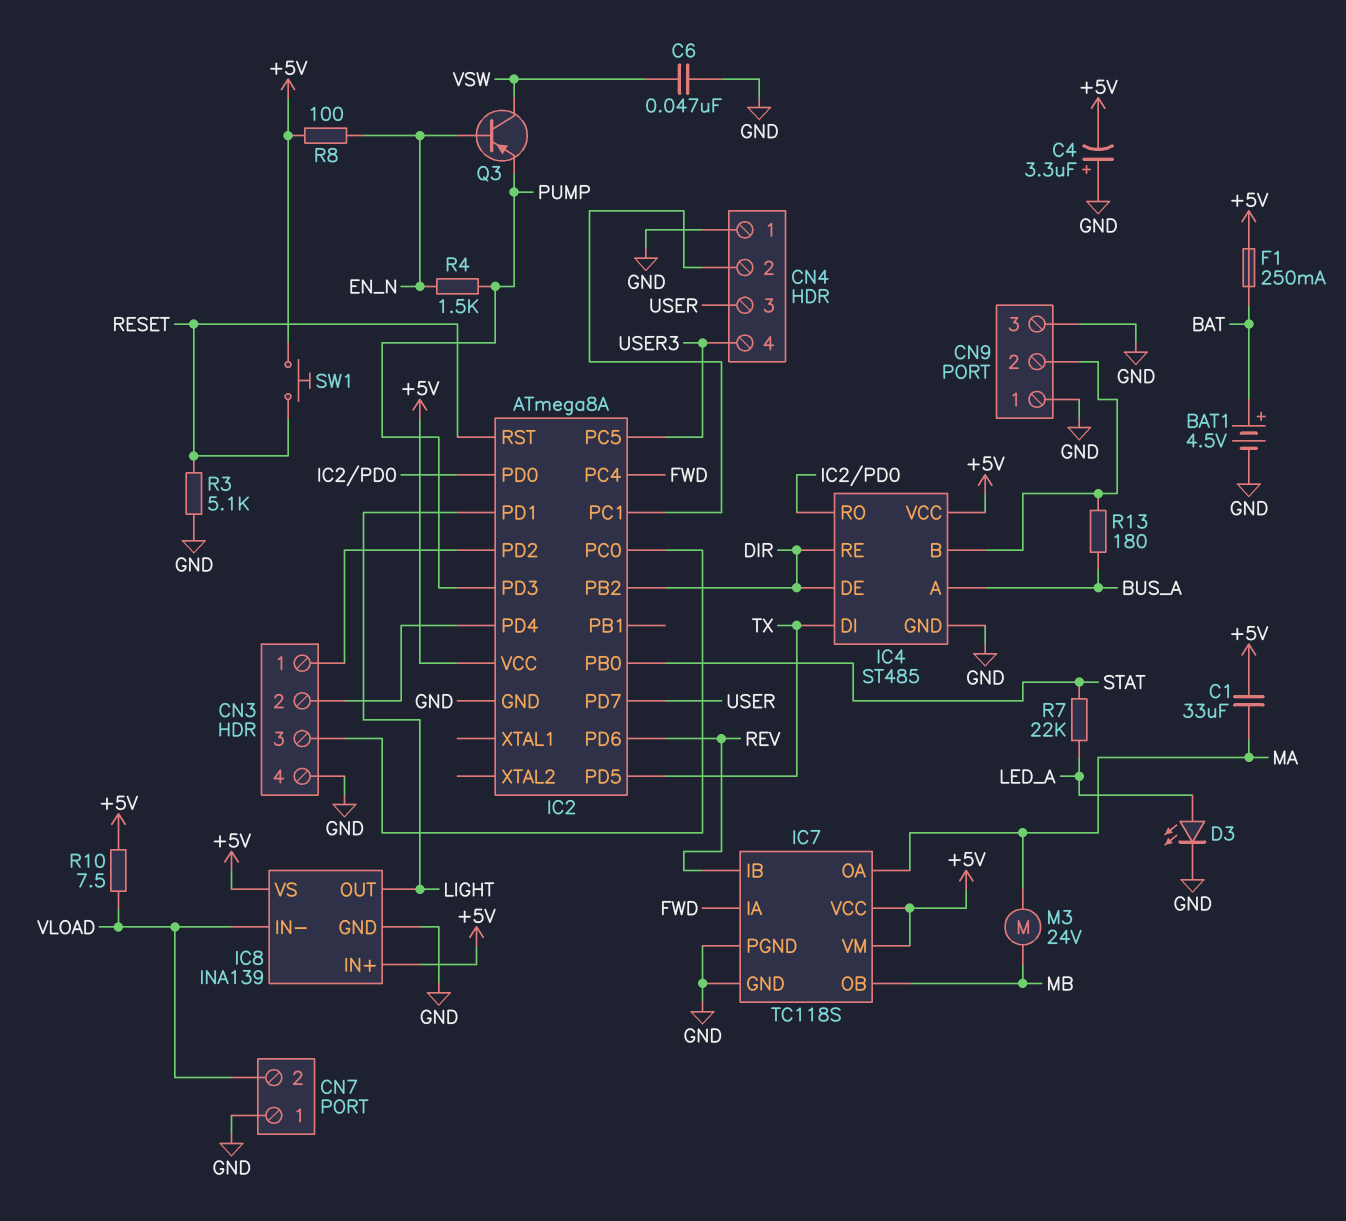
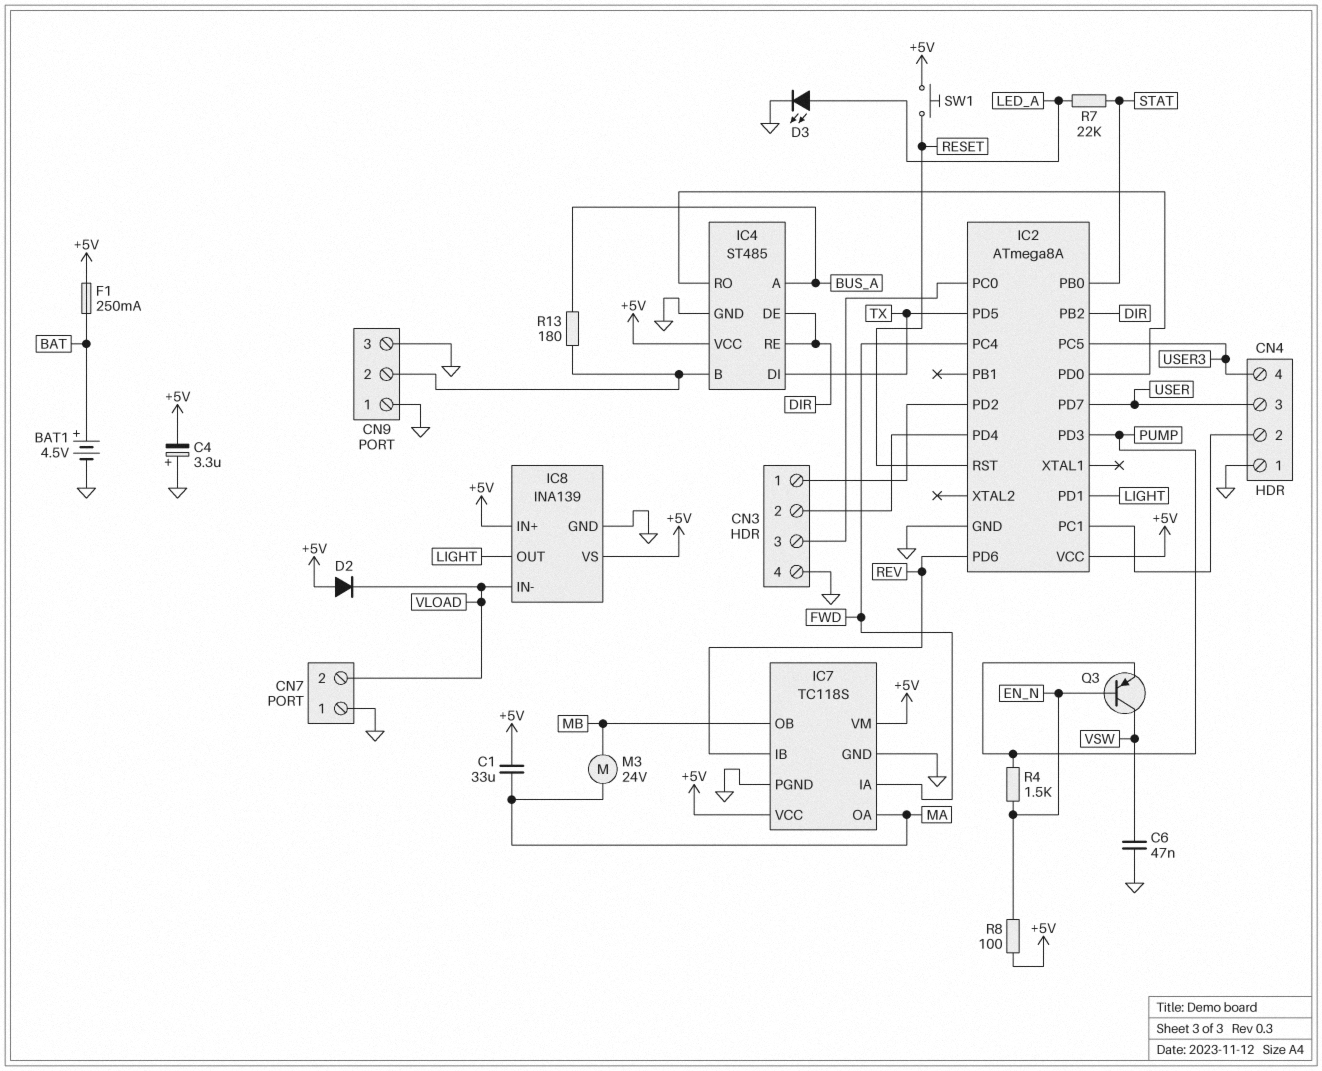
D2: none -> diode (A +5V, K VLOAD)
R3: 5.1k (GND, RESET) -> none
R10: 7.5 (+5V, VLOAD) -> none

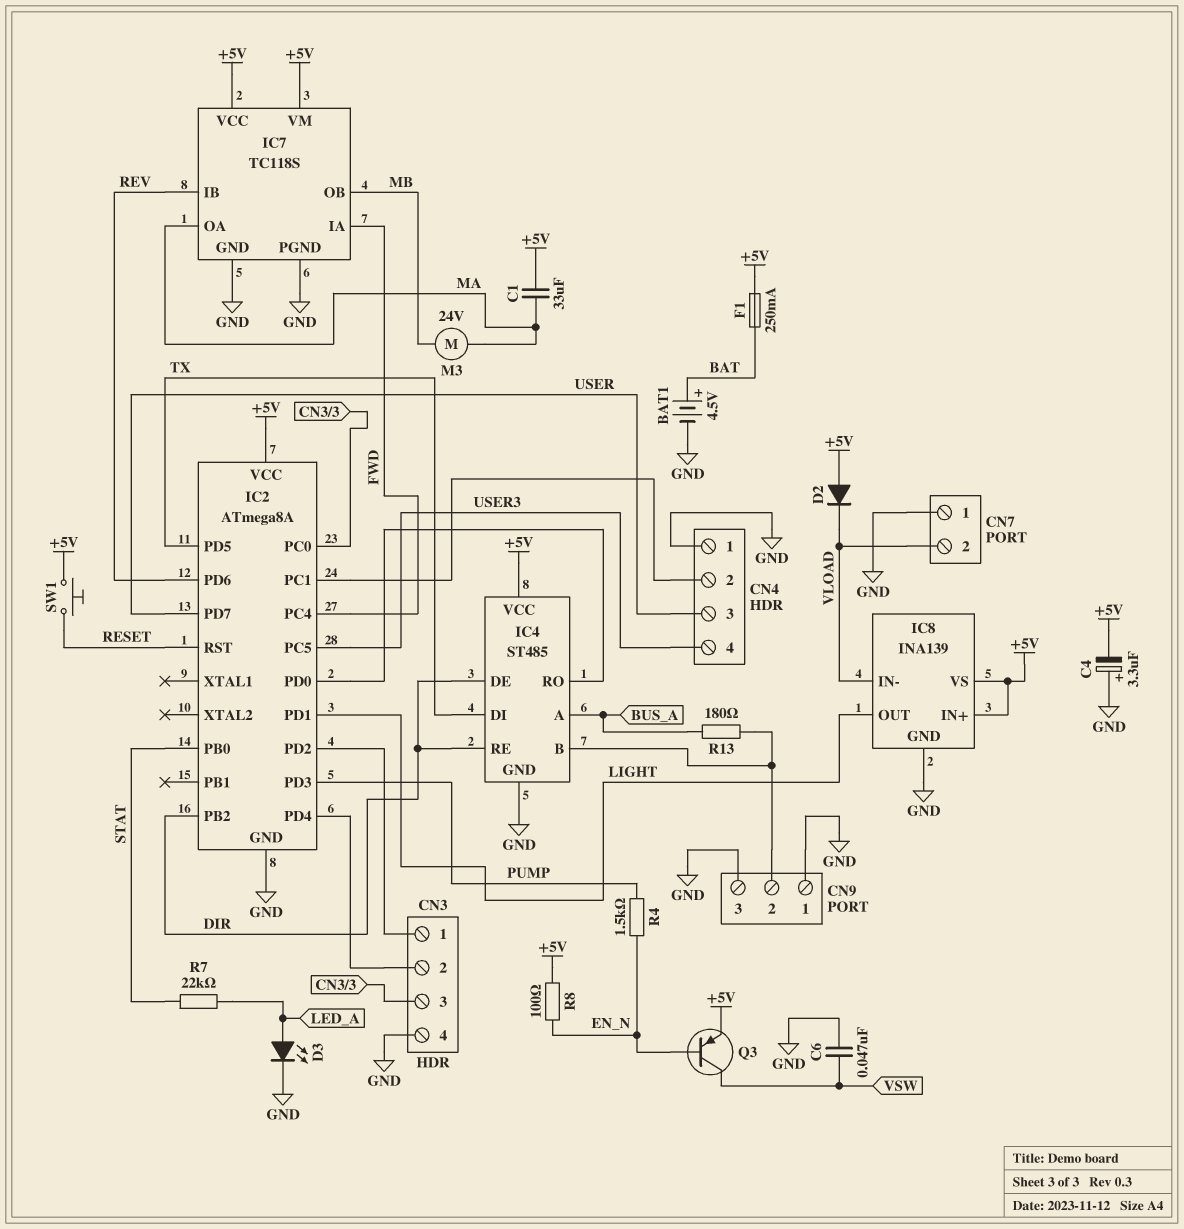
Q3: PNP (B EN_N, C VSW, E PUMP) -> PNP (B EN_N, C VSW, E +5V)

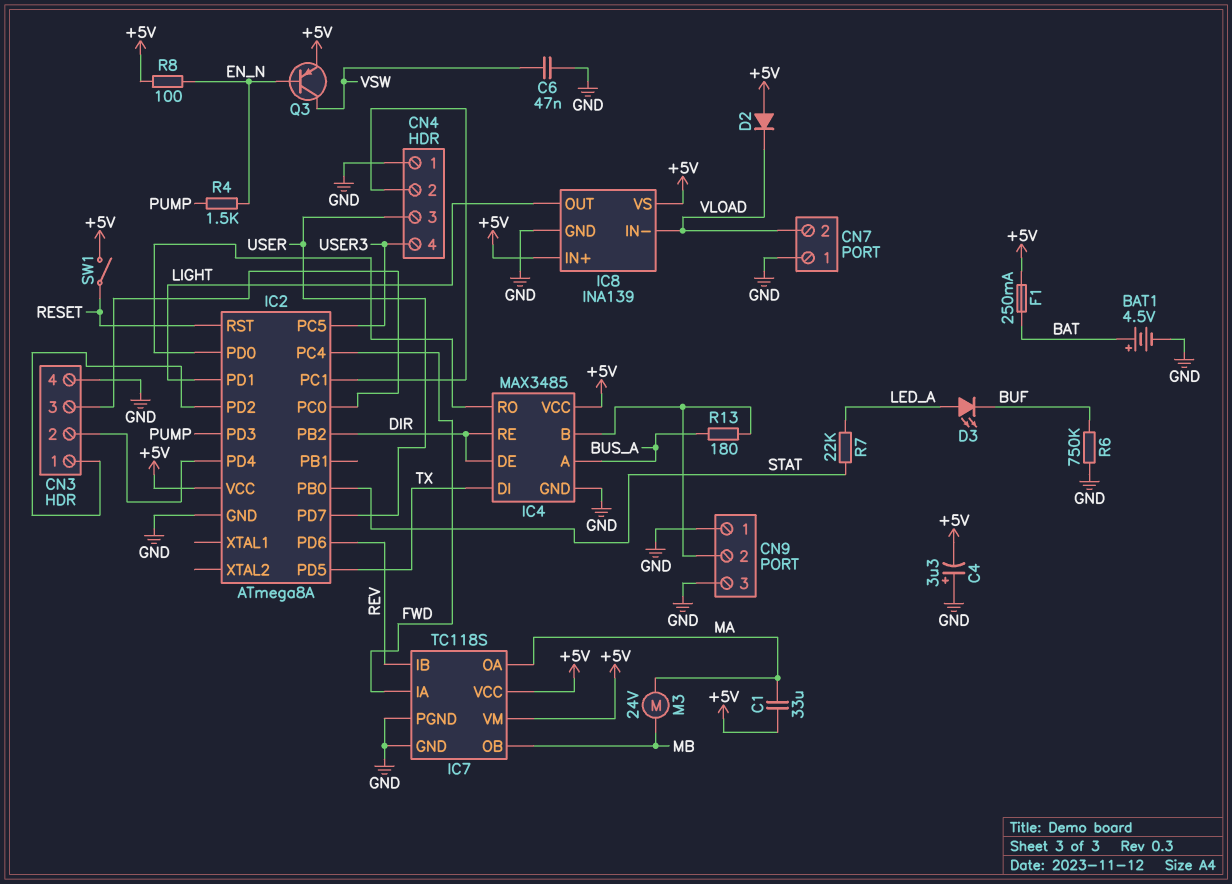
D3: LED (A LED_A, K GND) -> LED (A LED_A, K BUF)
IC4: ST485 -> MAX3485
R6: none -> 750k (BUF, GND)
SW1: button (+5V, RESET) -> switch (+5V, RESET)

